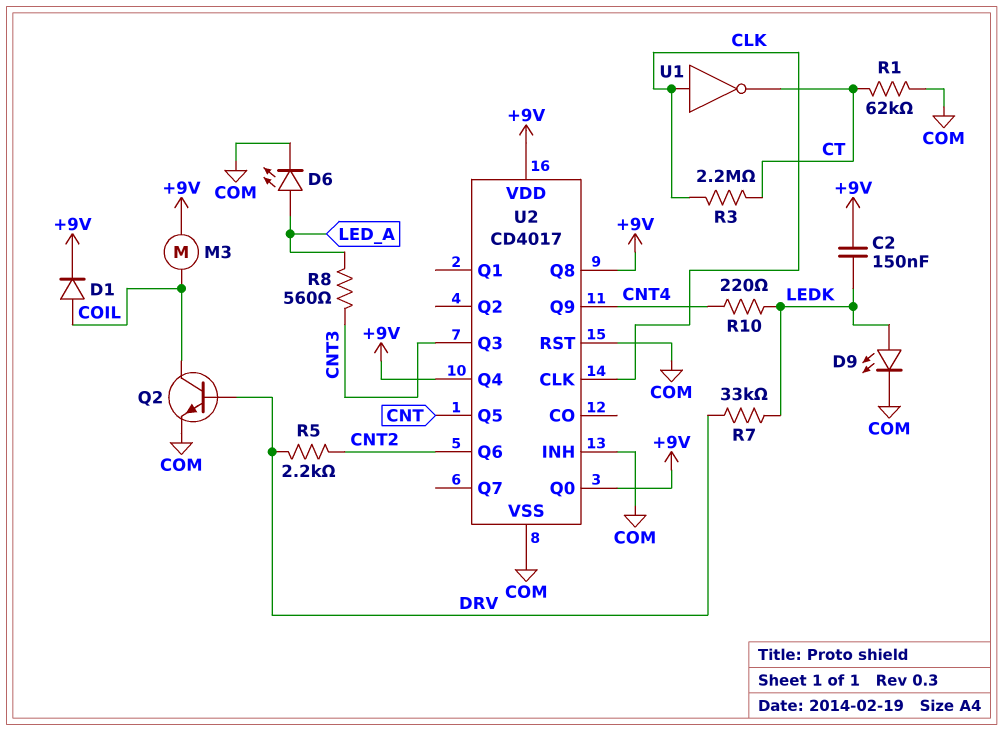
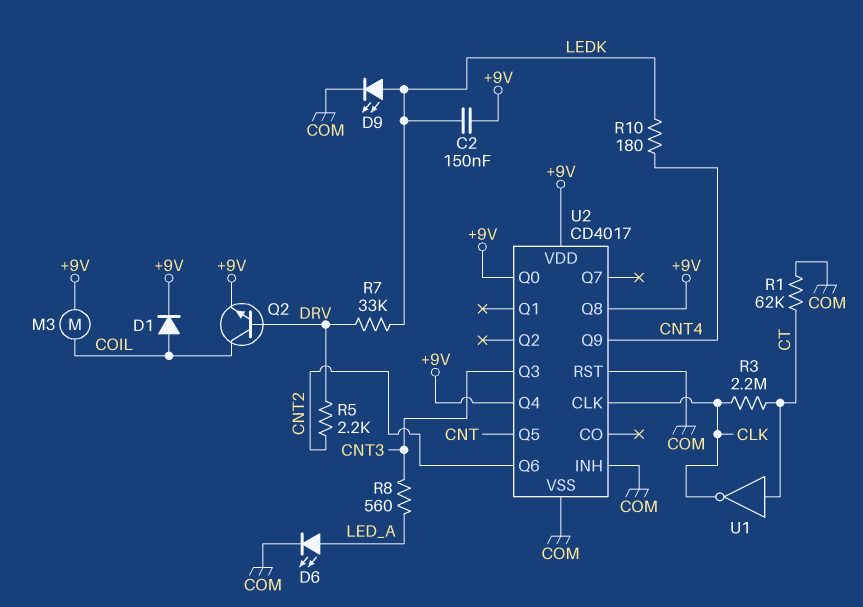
Q2: NPN (B DRV, C COIL, E COM) -> NPN (B DRV, C COIL, E +9V)
R10: 220 (CNT4, LEDK) -> 180 (CNT4, LEDK)
U1: NOT (in CLK, out CT) -> NOT (in CT, out CLK)

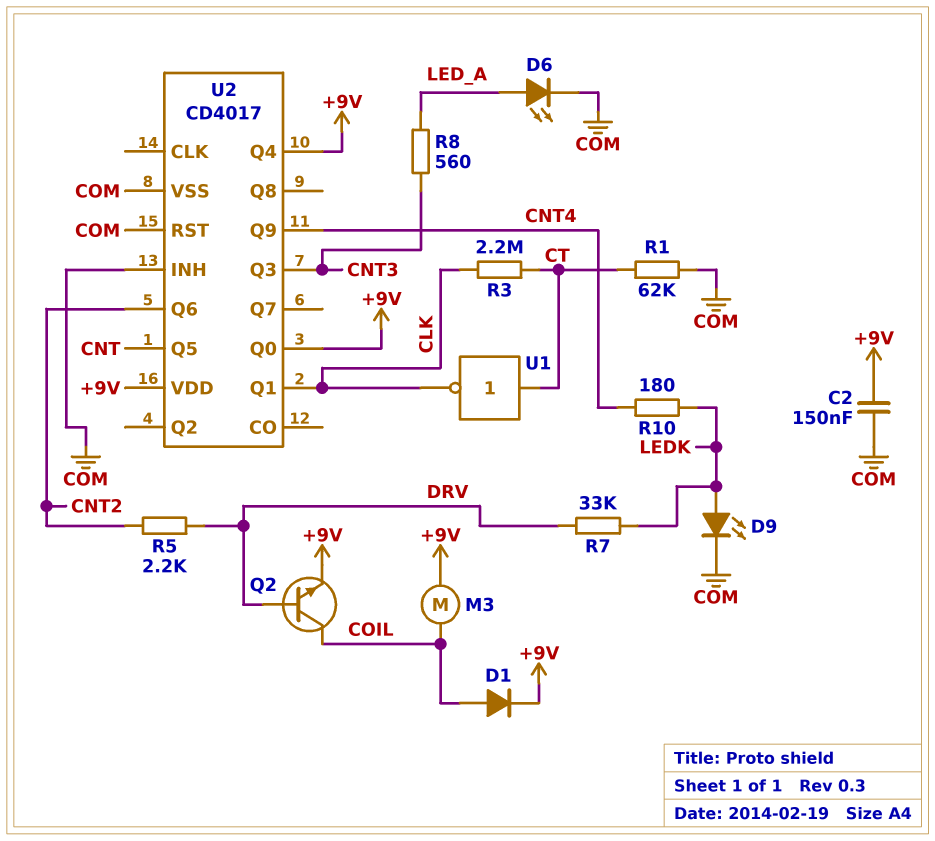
C2: 150nF (+9V, LEDK) -> 150nF (+9V, COM)
U2 pin CLK: CLK -> none
U2 pin Q1: none -> CLK
U2 pin Q8: +9V -> none

